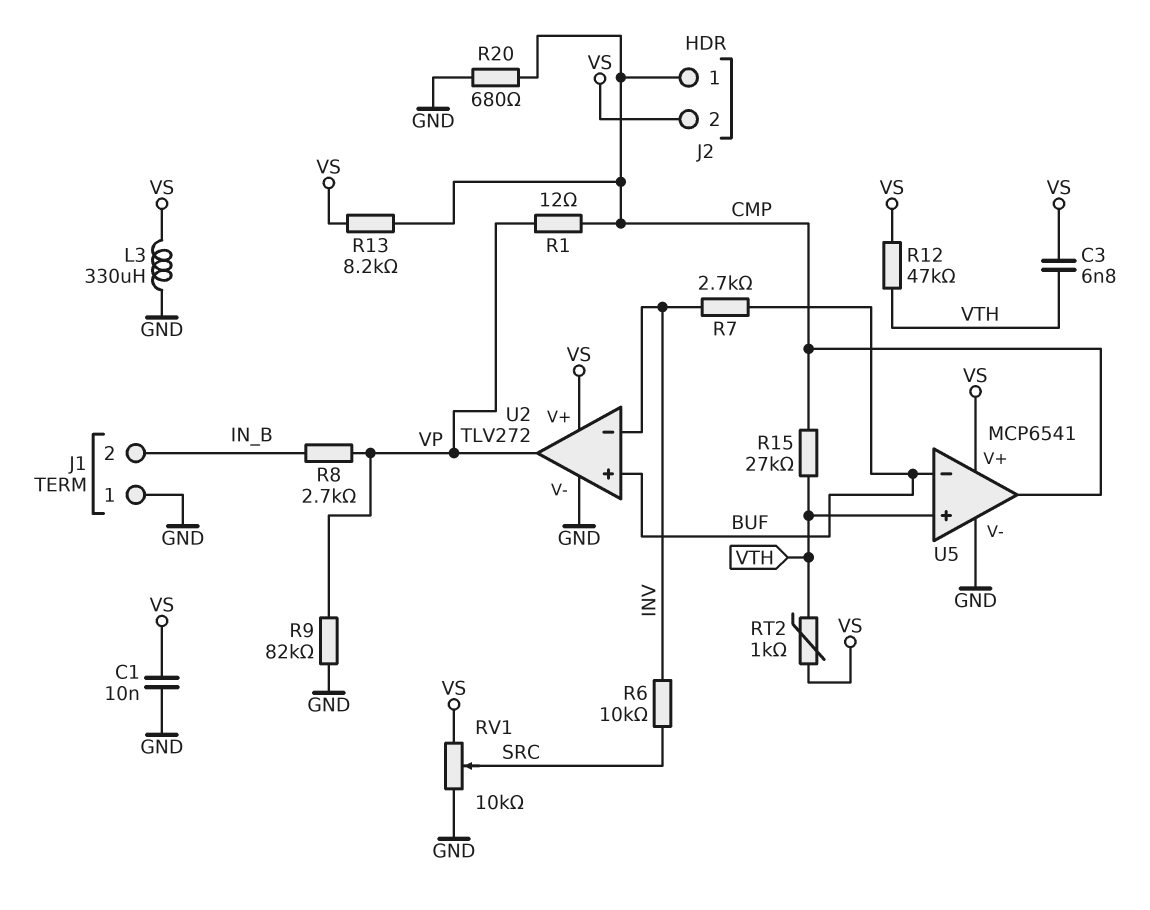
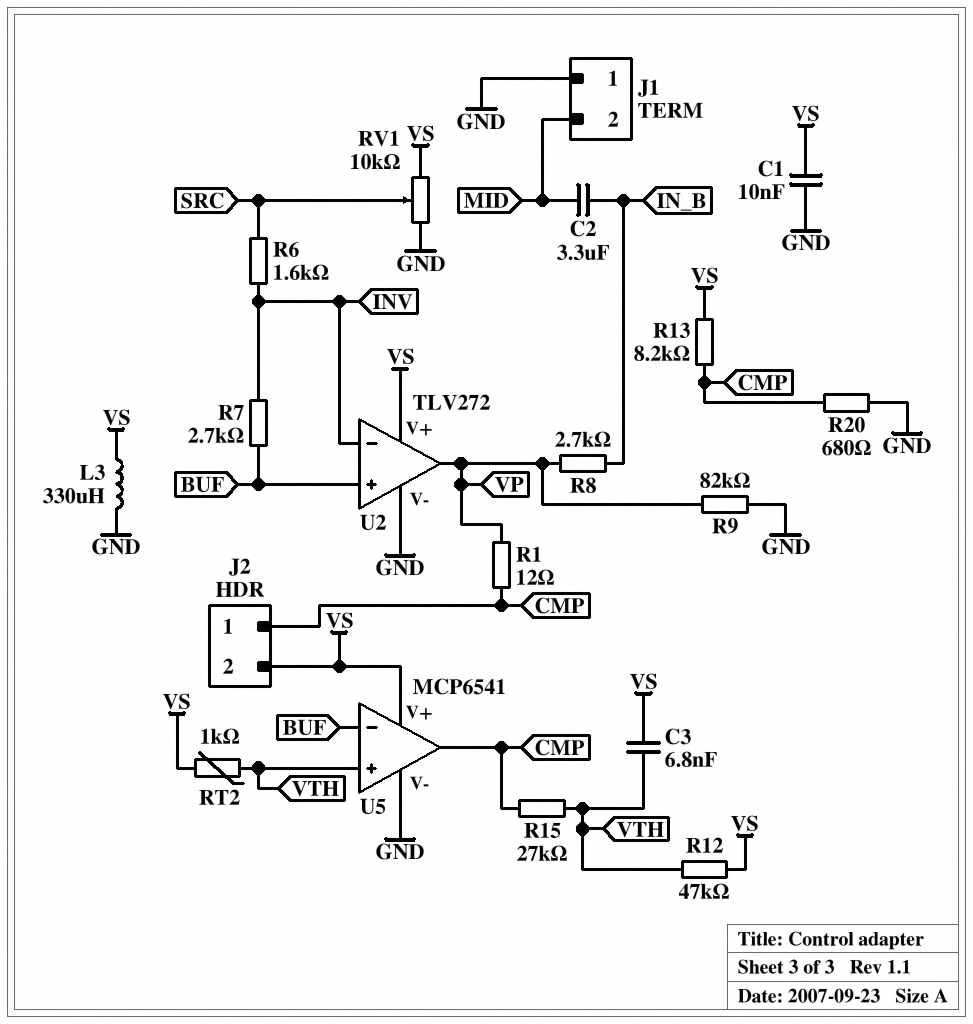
C2: none -> 3.3uF (IN_B, MID)
J1 pin 2: IN_B -> MID
R6: 10k (INV, SRC) -> 1.6k (INV, SRC)

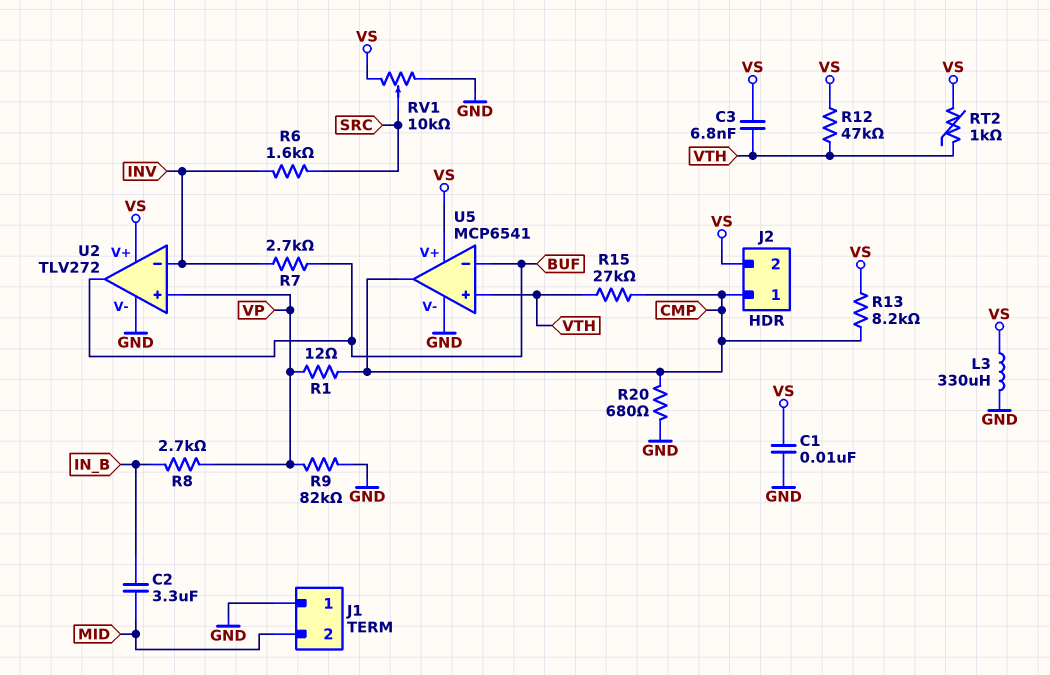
U2 pin in+: BUF -> VP
U2 pin out: VP -> BUF

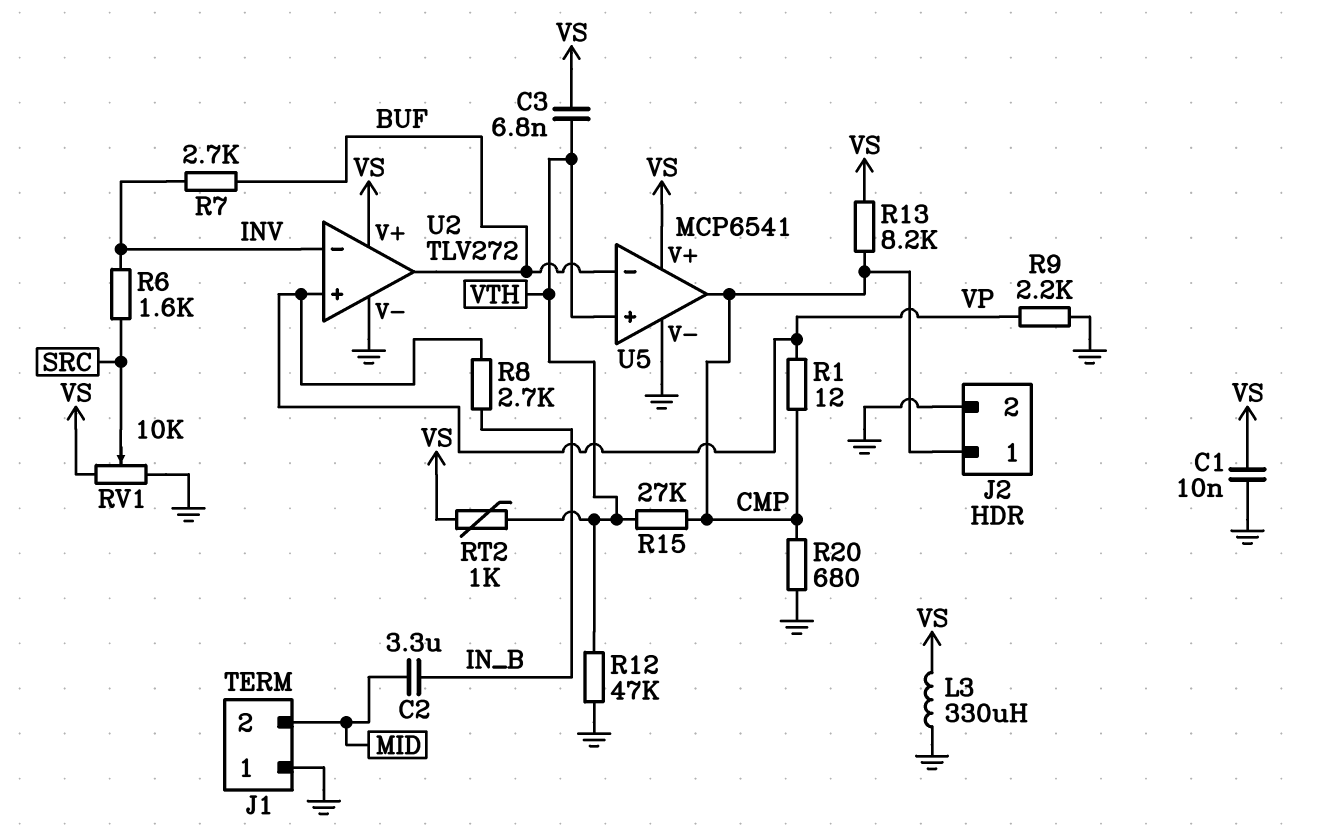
J2 pin 2: VS -> GND
R9: 82k (GND, VP) -> 2.2k (GND, VP)
R12: 47k (VS, VTH) -> 47k (GND, VTH)

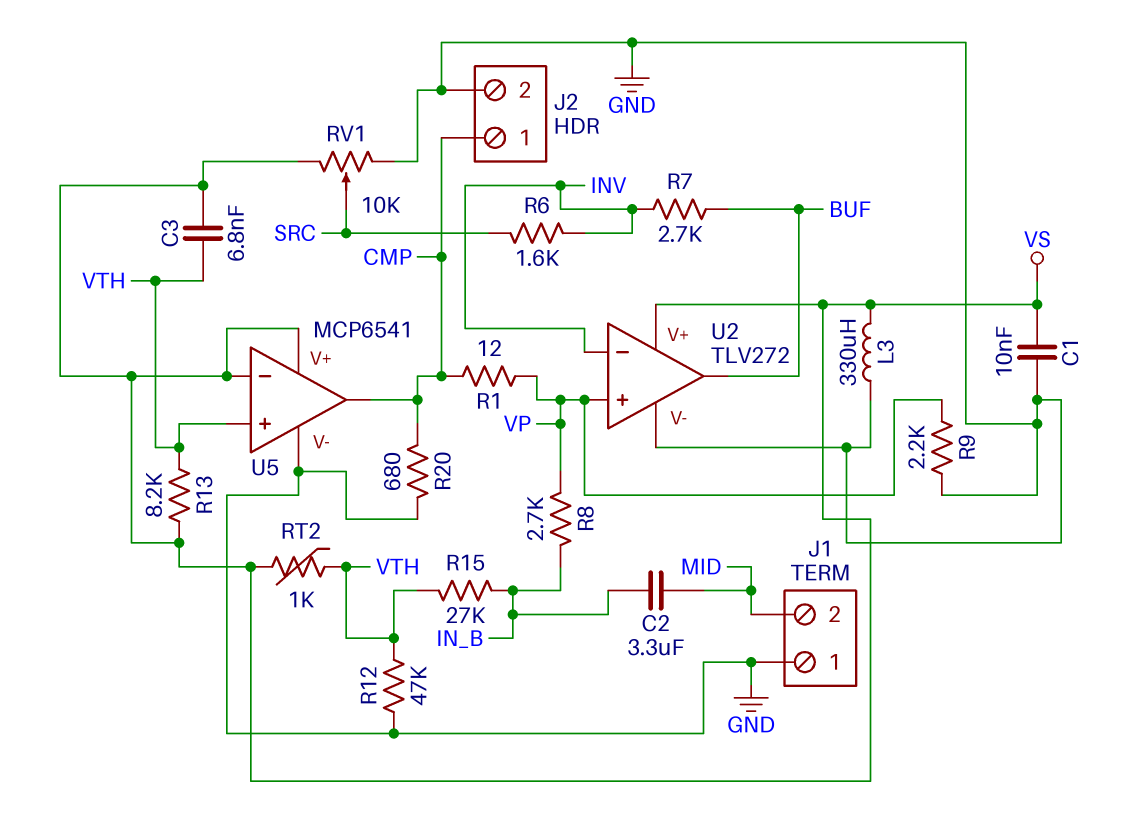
R13: 8.2k (CMP, VS) -> 8.2k (VS, VTH)
R15: 27k (CMP, VTH) -> 27k (IN_B, VTH)
U5 pin in-: BUF -> VS

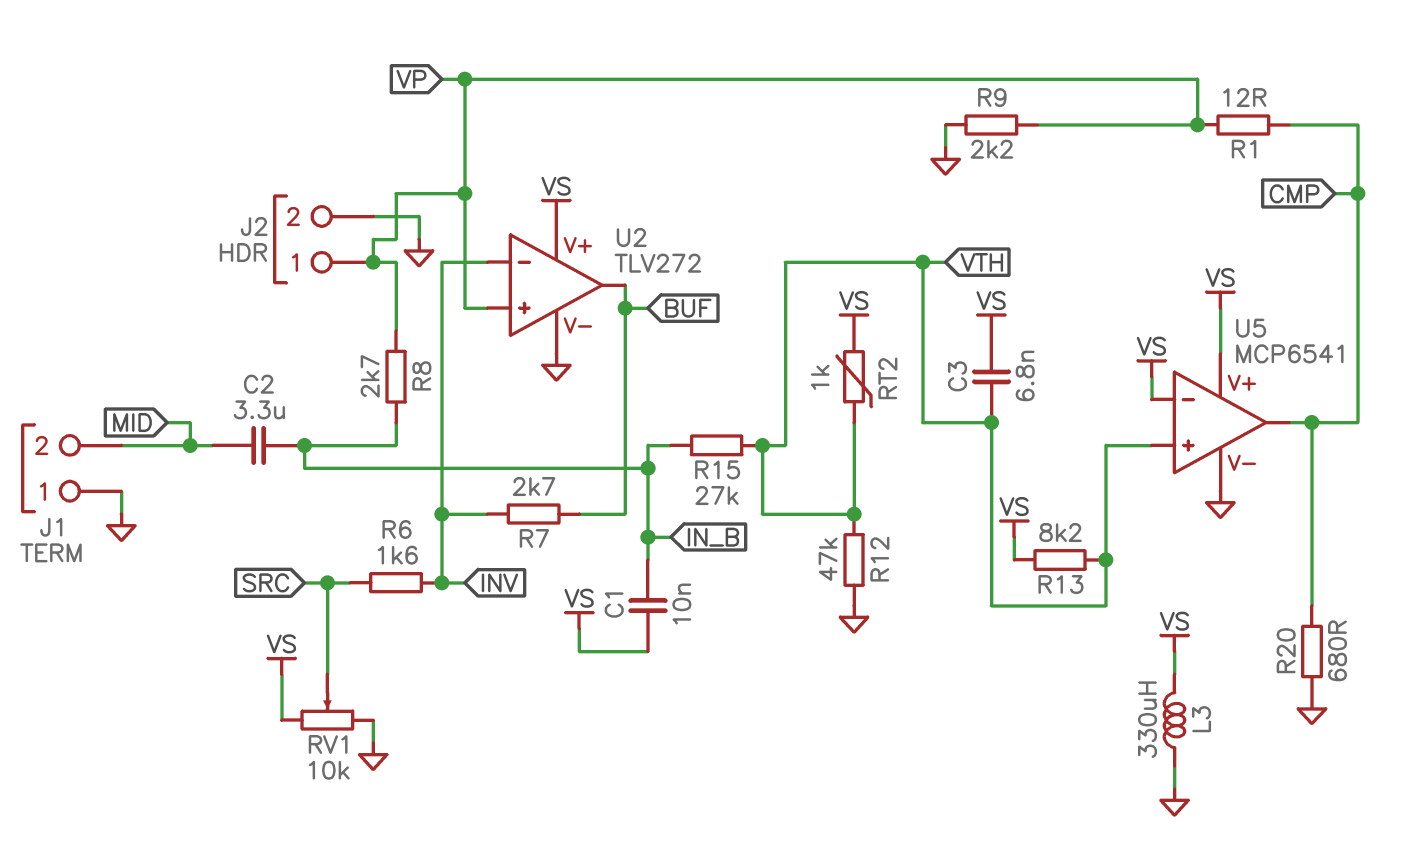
C1: 10nF (GND, VS) -> 10nF (IN_B, VS)
J2 pin 1: CMP -> VP

